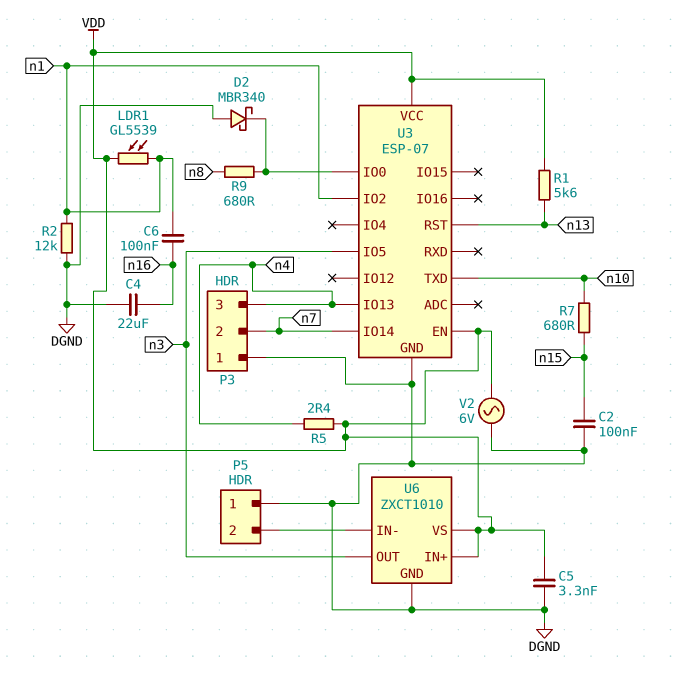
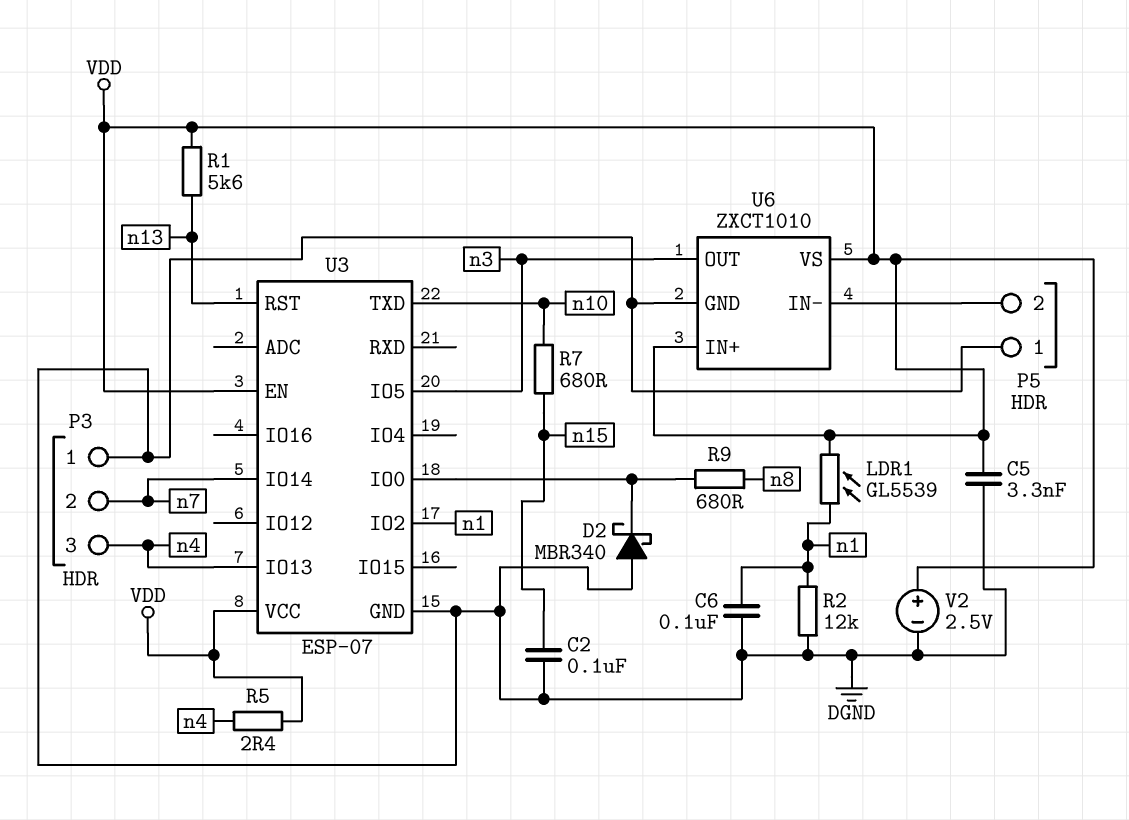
C4: 22uF (DGND, n16) -> none
C6: 100nF (n1, n16) -> 100nF (DGND, n1)
V2: AC 6V (DGND, VDD) -> 2.5V (plus VDD, minus DGND)

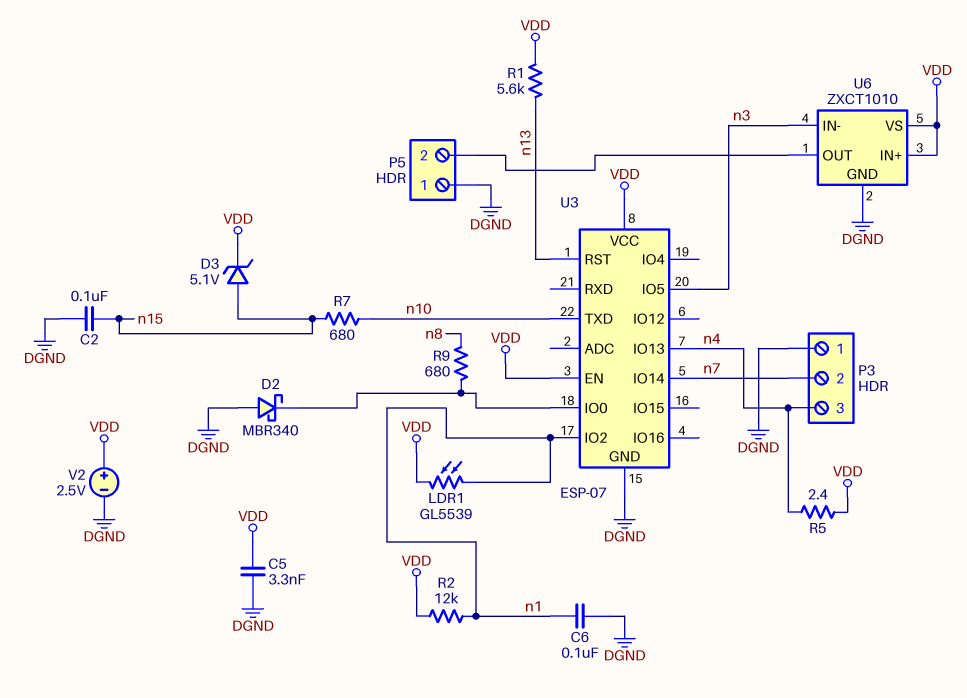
D3: none -> zener 5.1V (A n15, K VDD)
R2: 12k (DGND, n1) -> 12k (VDD, n1)
U6 pin IN-: P5/2 -> n3
U6 pin OUT: n3 -> P5/2

